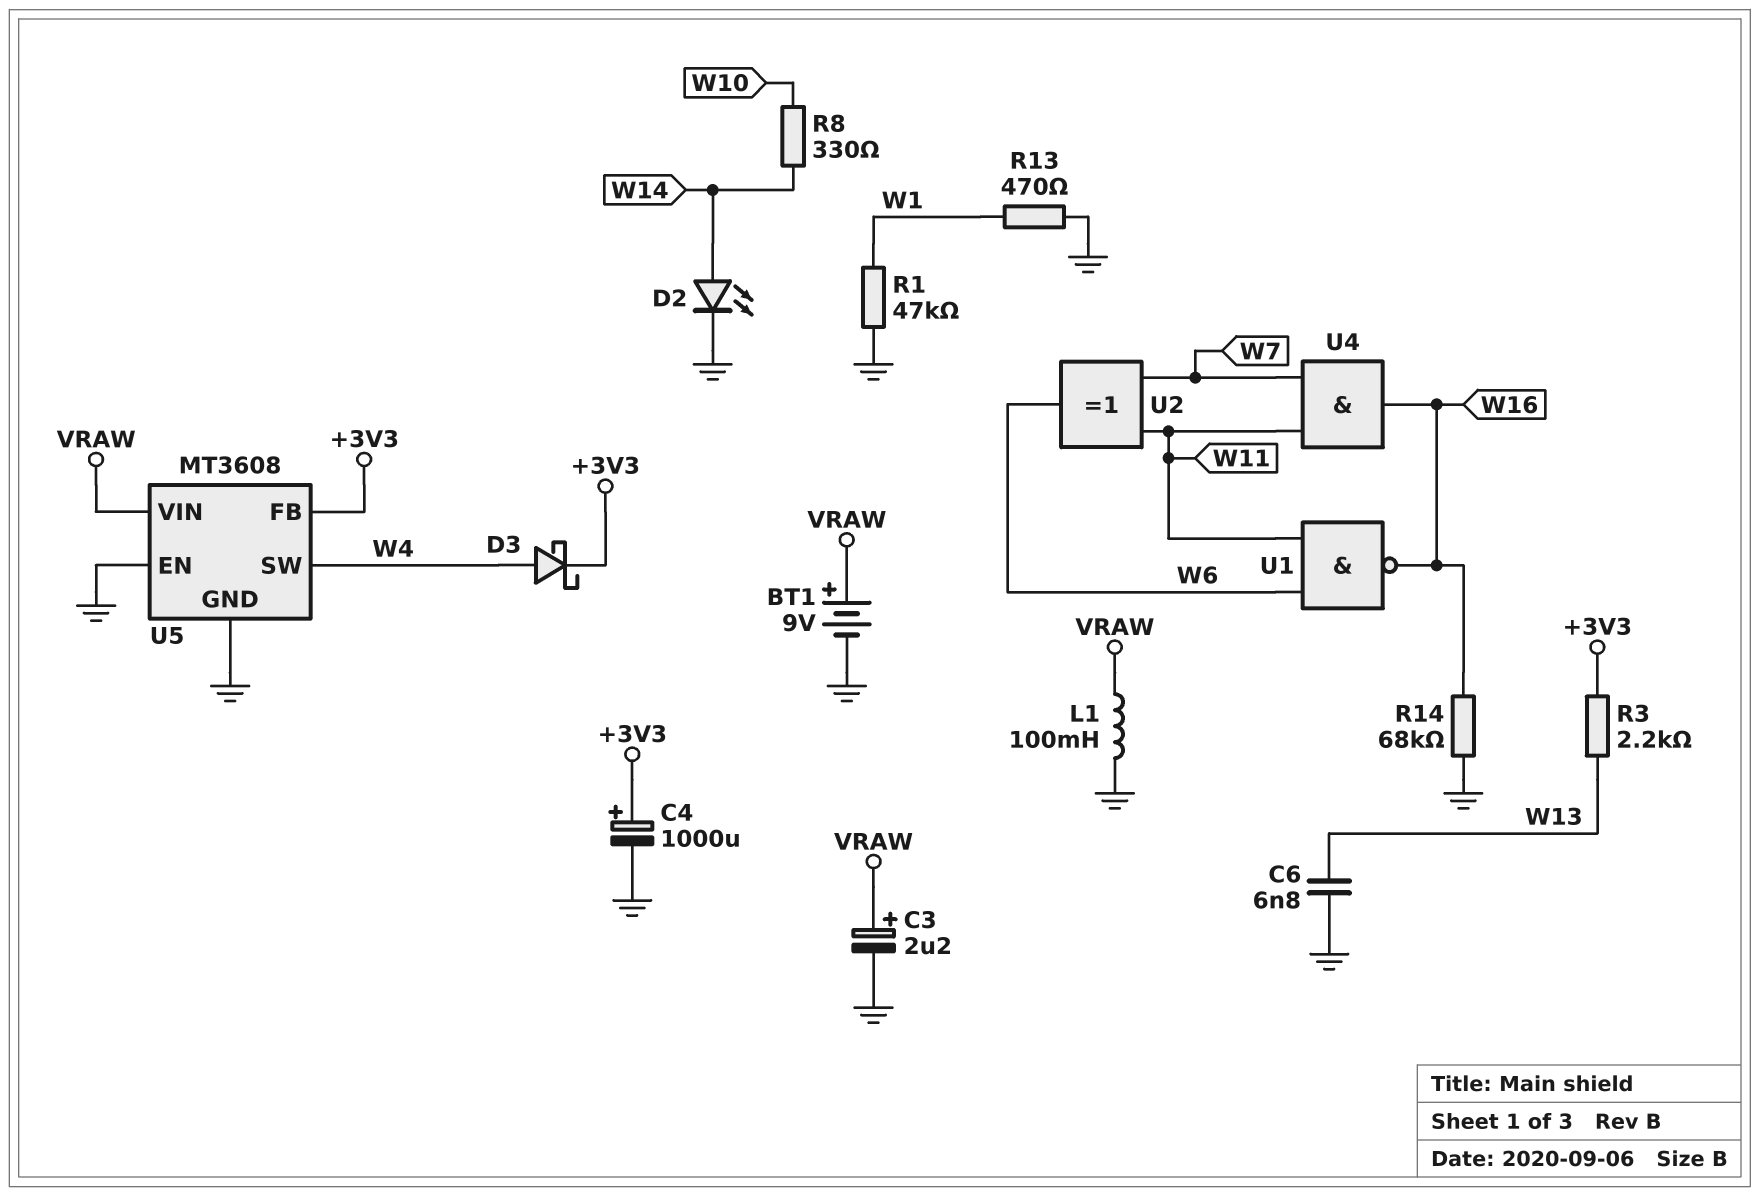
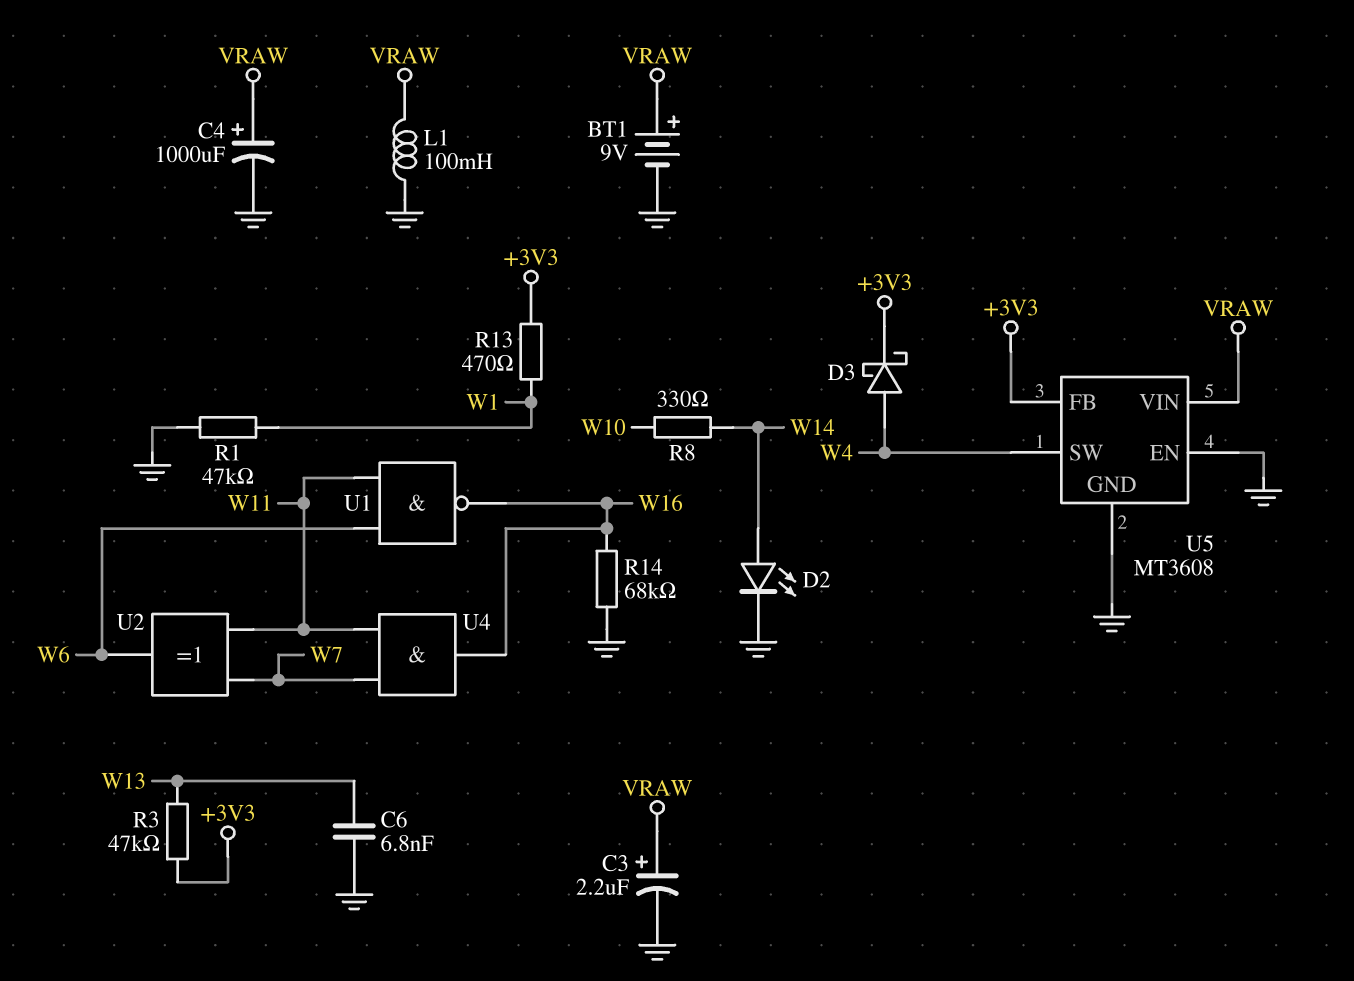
C4: 1000uF (plus +3V3, minus GND) -> 1000uF (plus VRAW, minus GND)
R3: 2.2k (+3V3, W13) -> 47k (+3V3, W13)
R13: 470 (GND, W1) -> 470 (+3V3, W1)

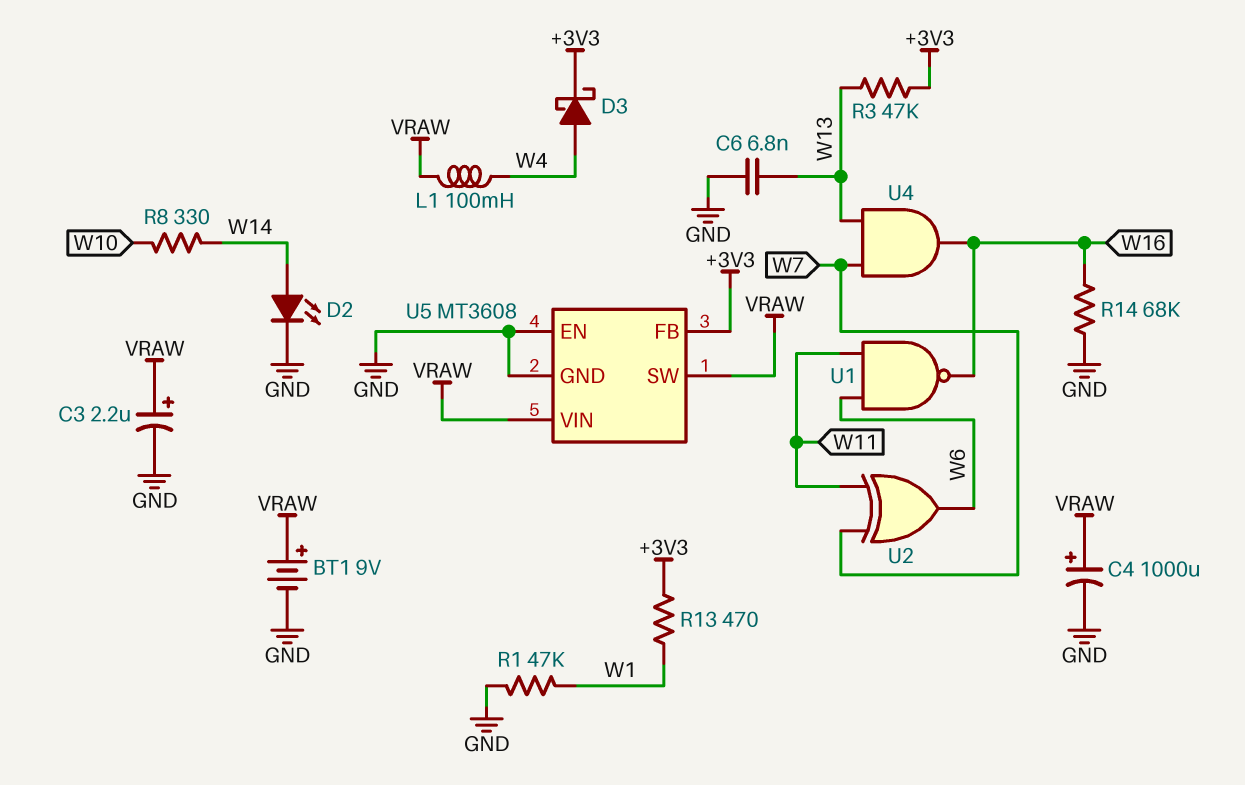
L1: 100mH (GND, VRAW) -> 100mH (VRAW, W4)
U4: AND (in W7, in W11, out W16) -> AND (in W7, in W13, out W16)
U5 pin SW: W4 -> VRAW

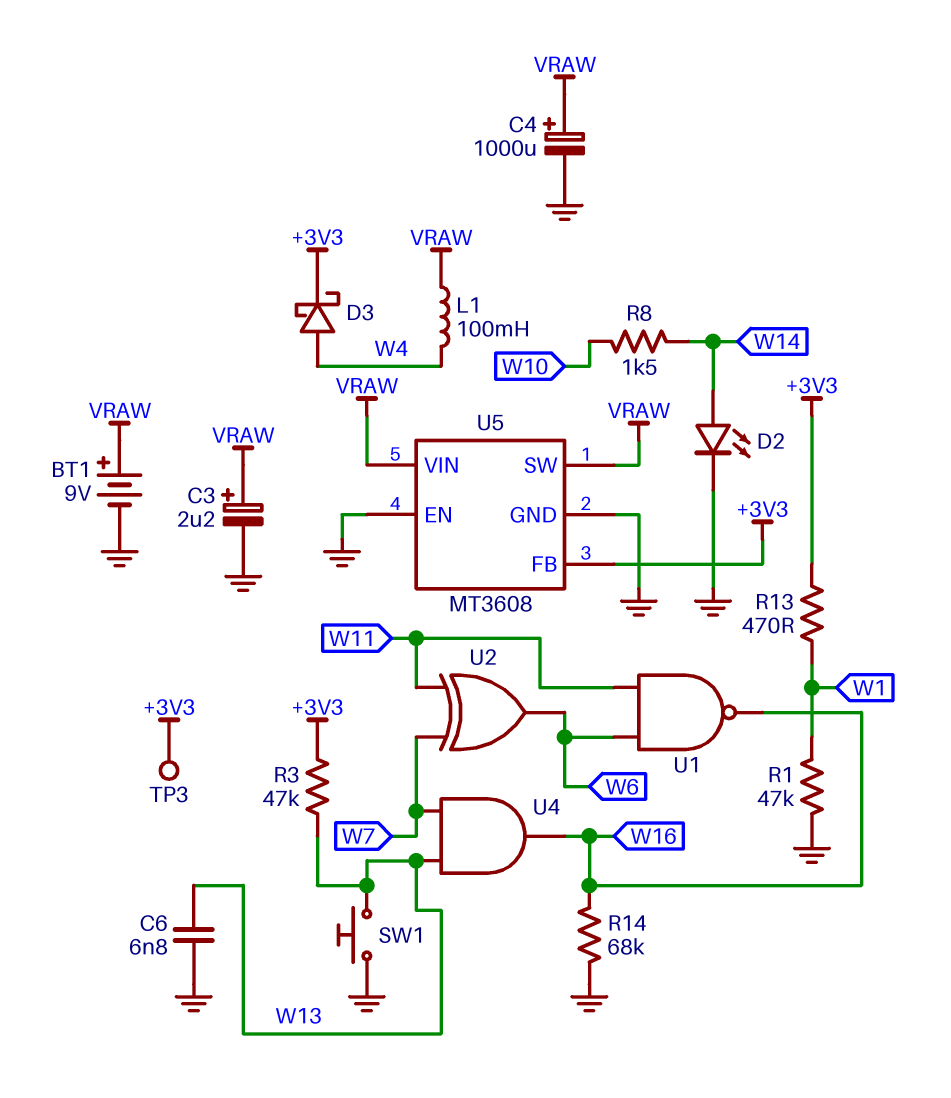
R8: 330 (W10, W14) -> 1.5k (W10, W14)
SW1: none -> button (GND, W13)
TP3: none -> test point (+3V3)

